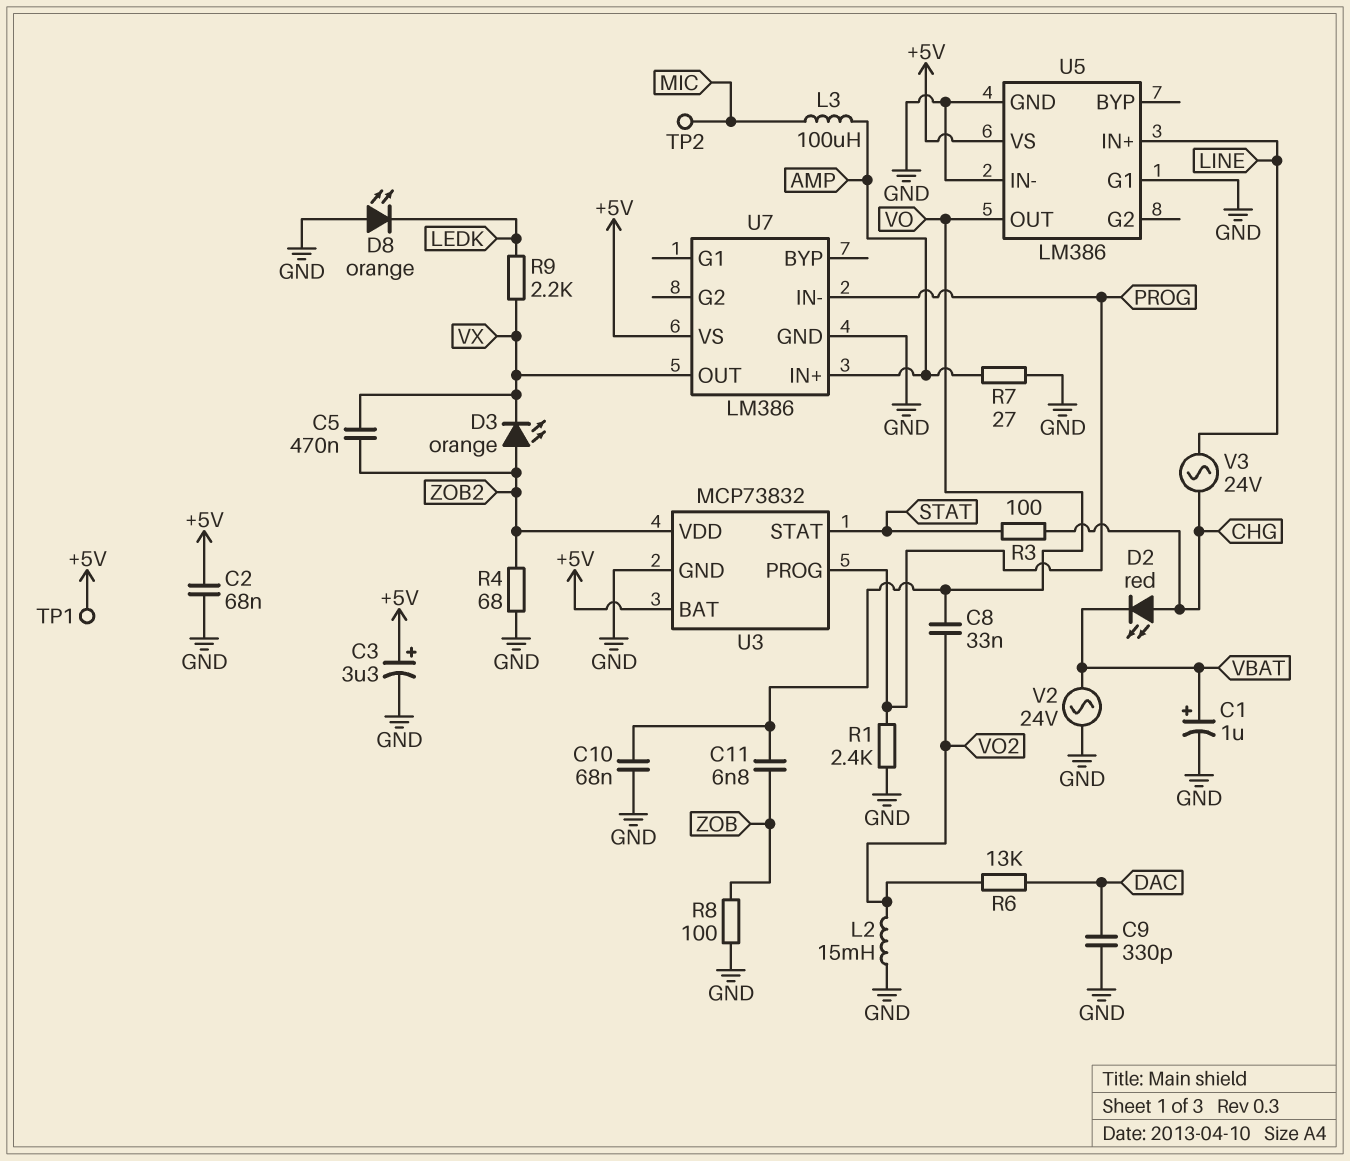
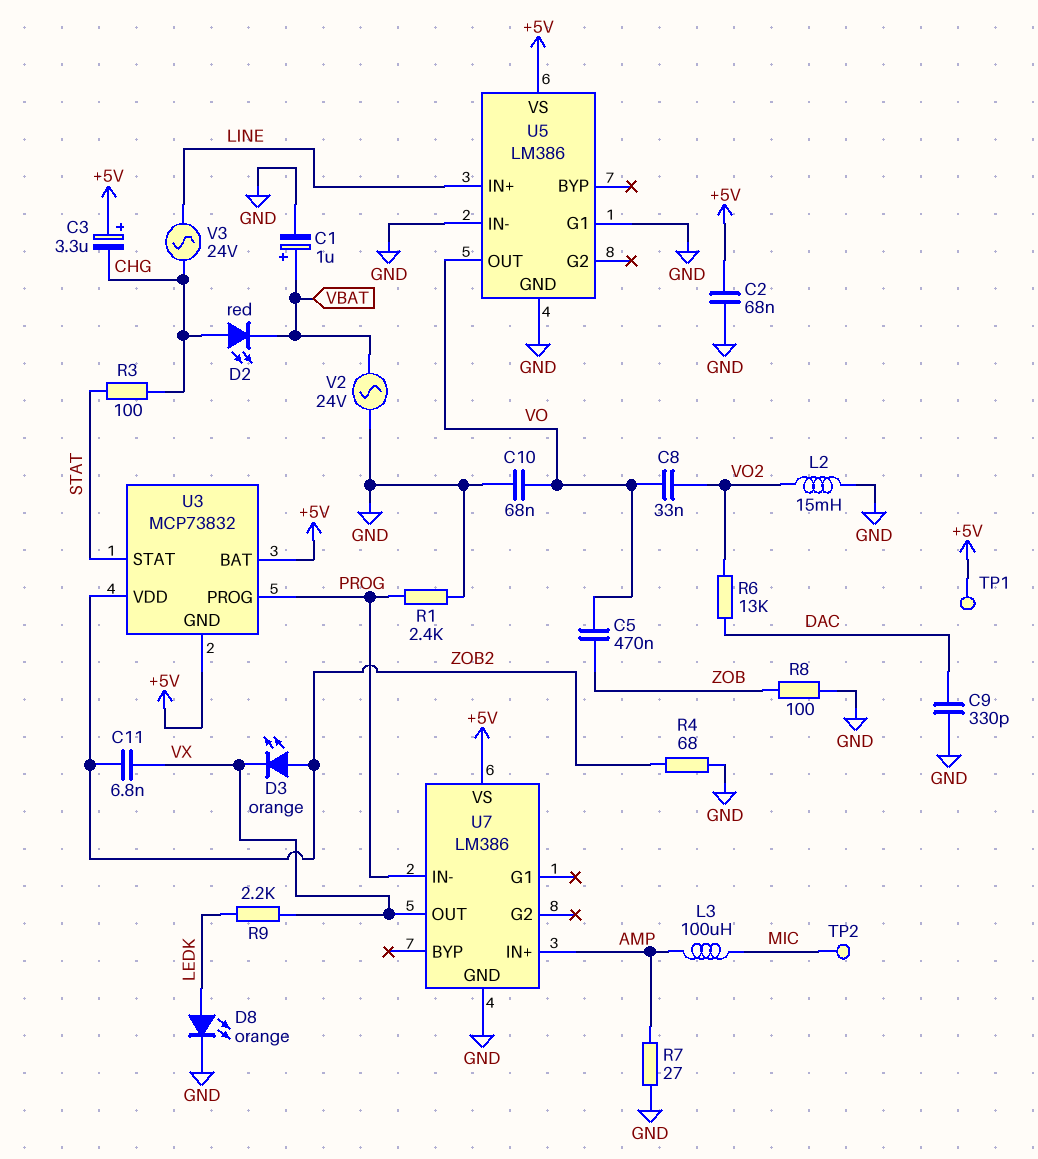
C3: 3.3uF (plus +5V, minus GND) -> 3.3uF (plus +5V, minus CHG)
C5: 470nF (VX, ZOB2) -> 470nF (VO, ZOB)
C11: 6.8nF (VO, ZOB) -> 6.8nF (VX, ZOB2)
D8: LED orange (A GND, K LEDK) -> LED orange (A LEDK, K GND)
U3 pin GND: GND -> +5V

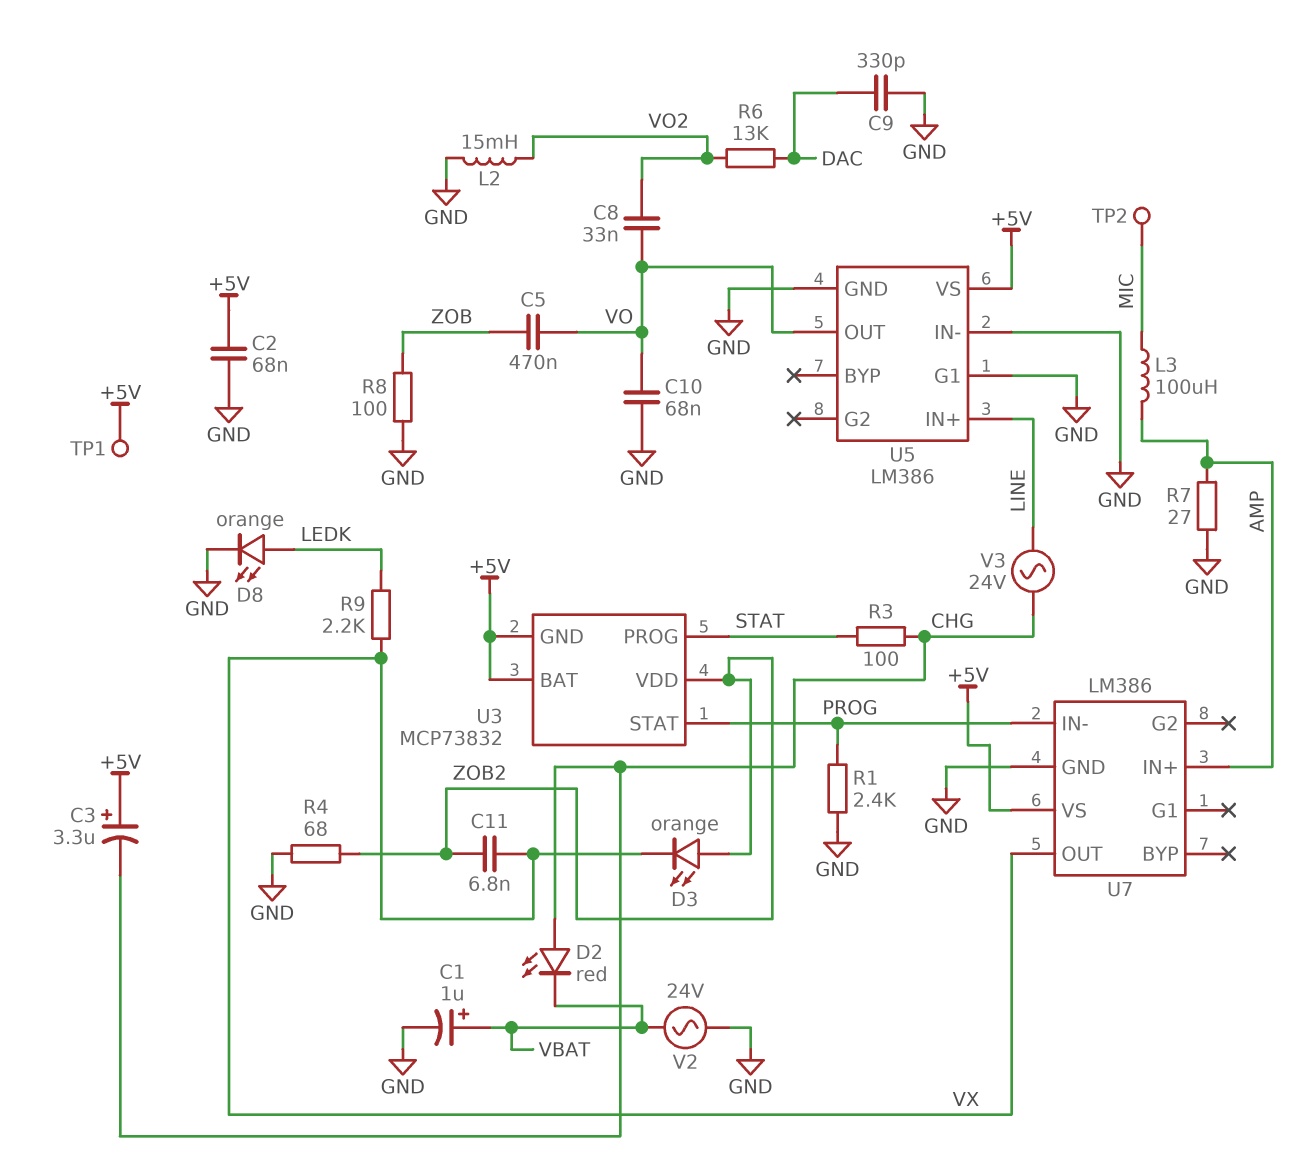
U3 pin PROG: PROG -> STAT
U3 pin STAT: STAT -> PROG

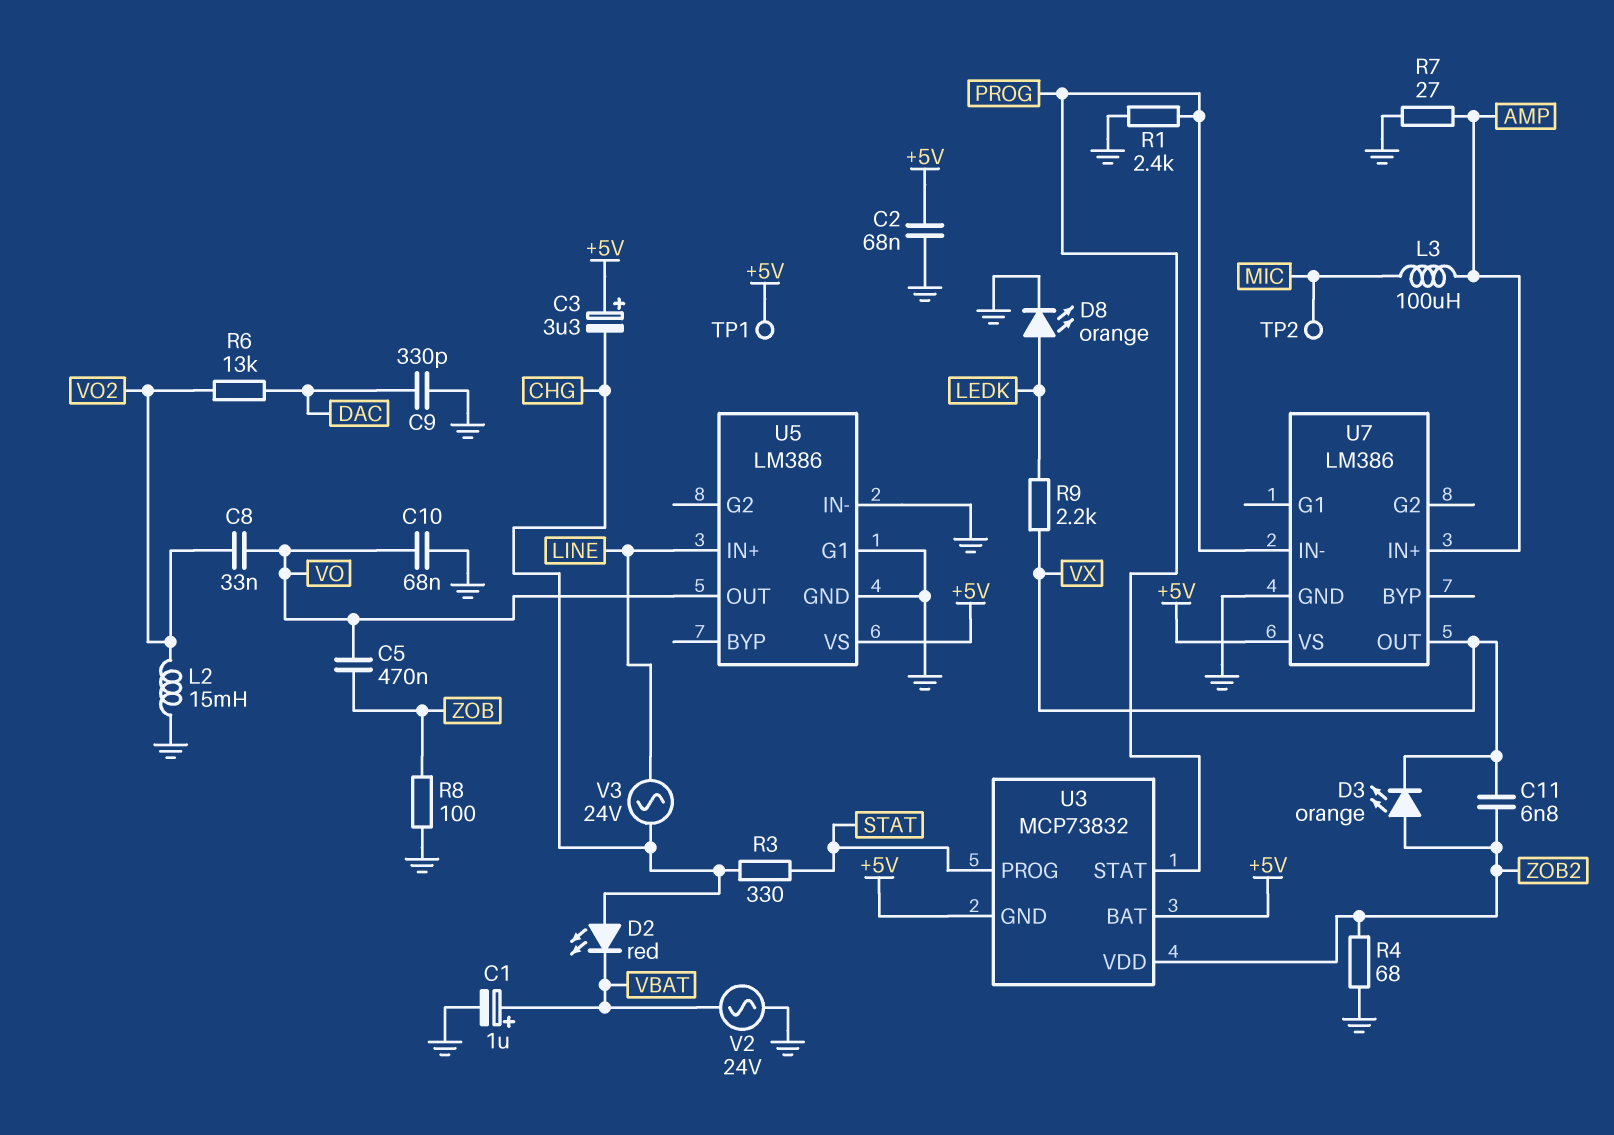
R3: 100 (CHG, STAT) -> 330 (CHG, STAT)

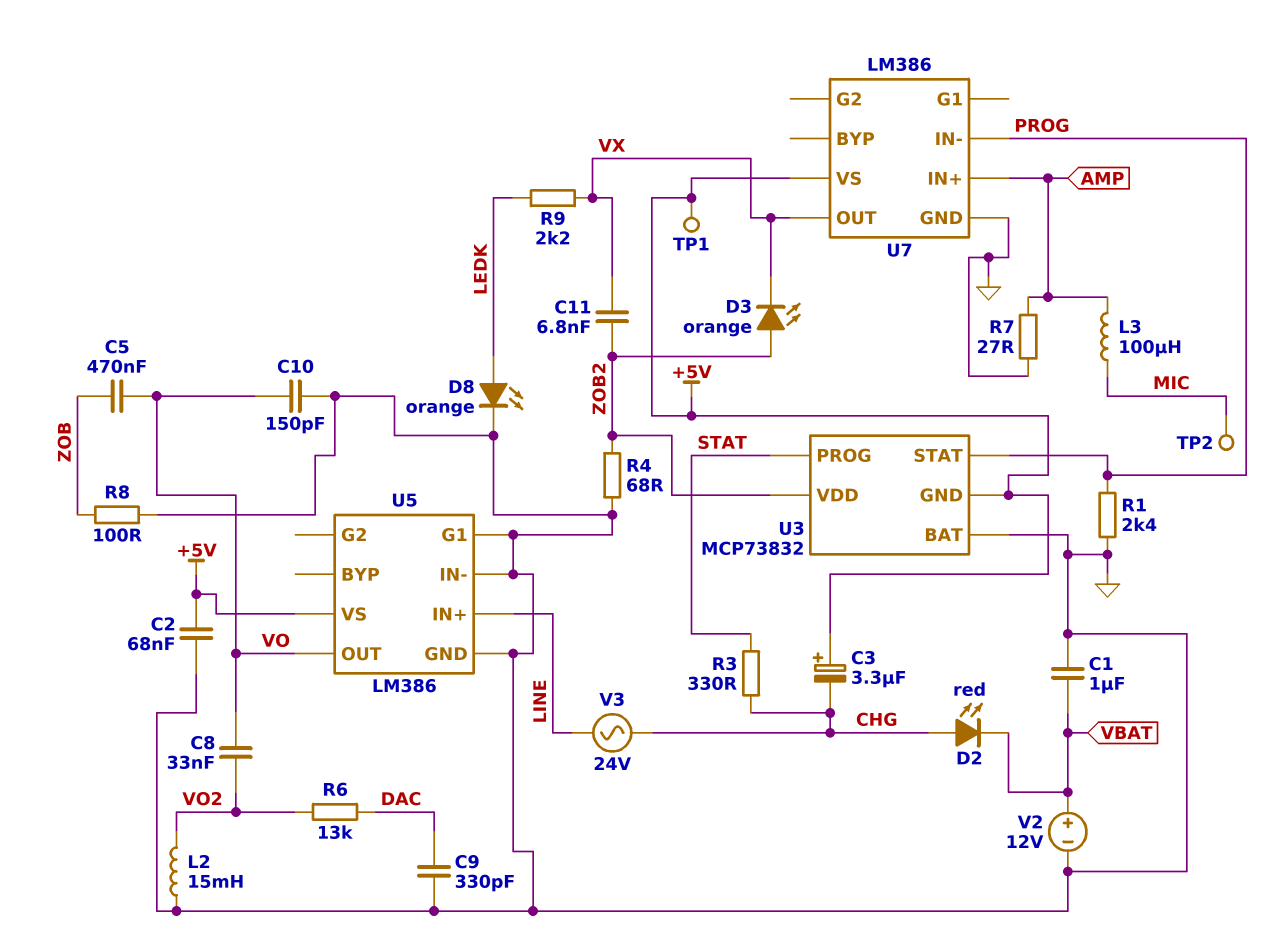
C1: 1uF (plus VBAT, minus GND) -> 1uF (GND, VBAT)
C10: 68nF (GND, VO) -> 150pF (GND, VO)
U3 pin BAT: +5V -> GND
V2: AC 24V (GND, VBAT) -> 12V (plus VBAT, minus GND)

